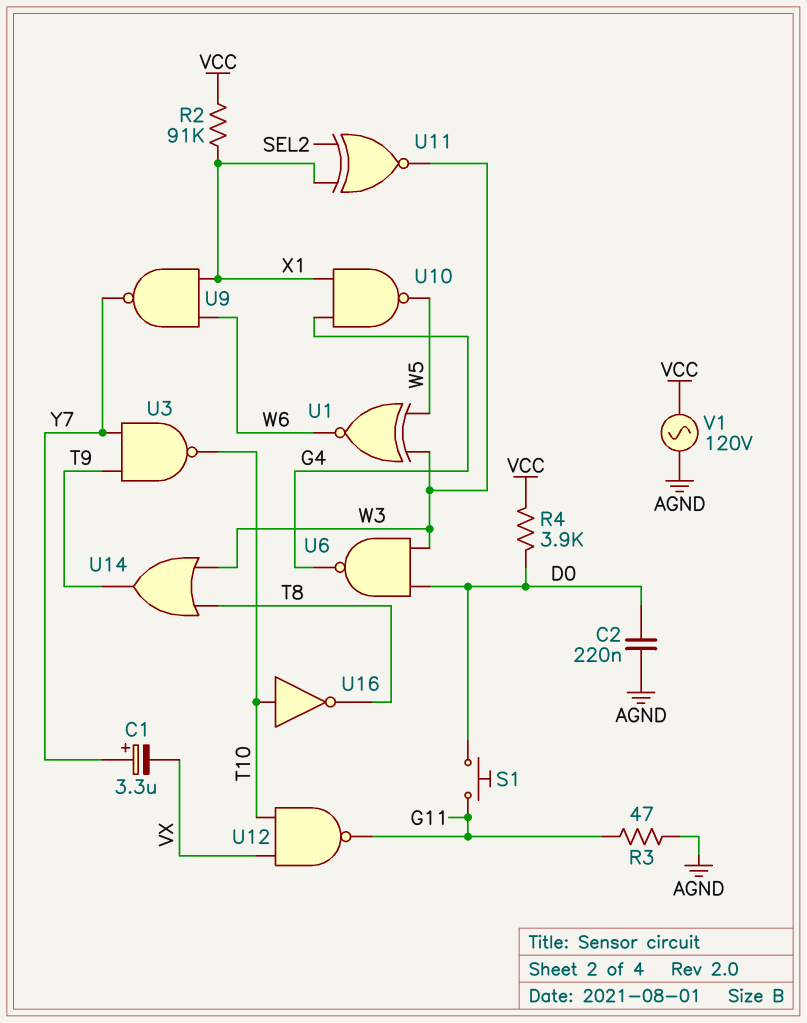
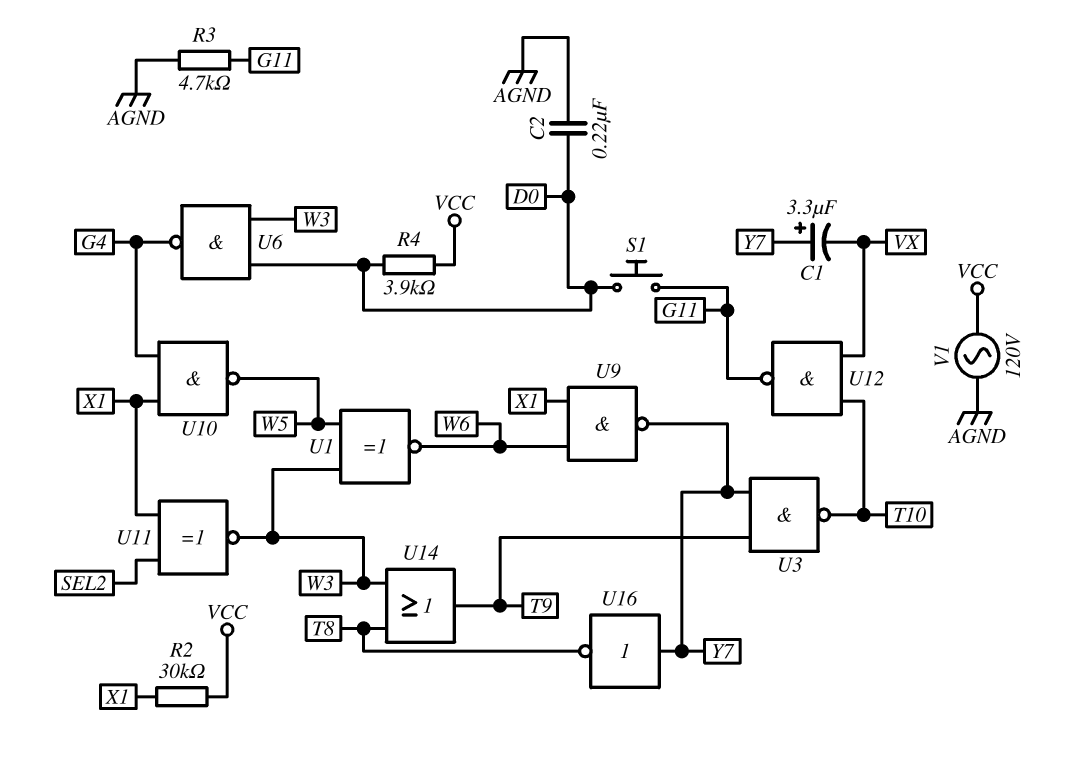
R2: 91k (VCC, X1) -> 30k (VCC, X1)
R3: 47 (AGND, G11) -> 4.7k (AGND, G11)
U16: NOT (in T10, out T8) -> NOT (in Y7, out T8)

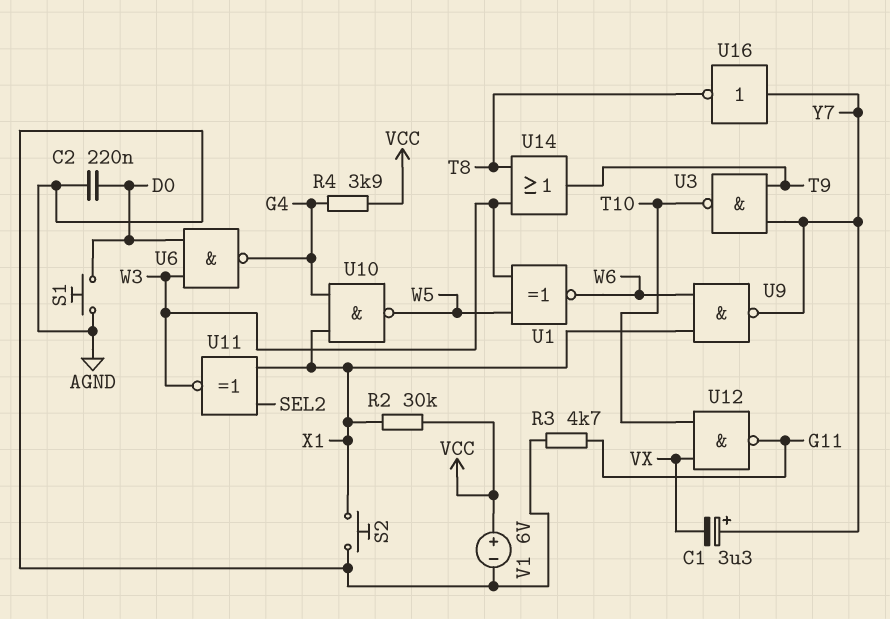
R4: 3.9k (D0, VCC) -> 3.9k (G4, VCC)
S1: button (D0, G11) -> button (AGND, D0)
S2: none -> button (AGND, X1)
V1: AC 120V (AGND, VCC) -> 6V (plus VCC, minus AGND)

